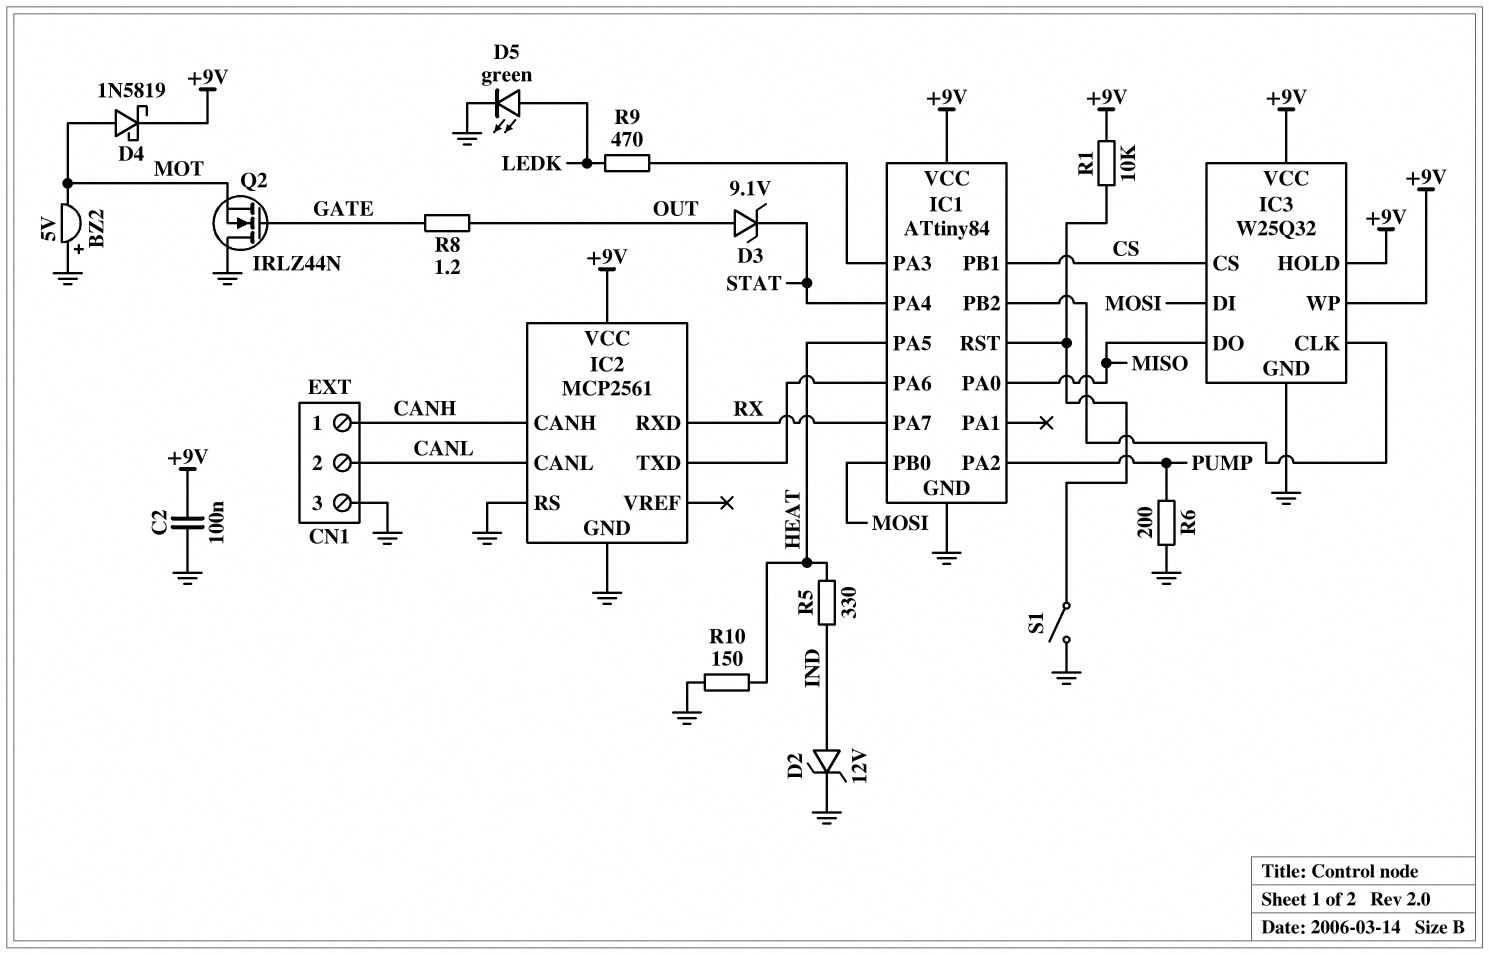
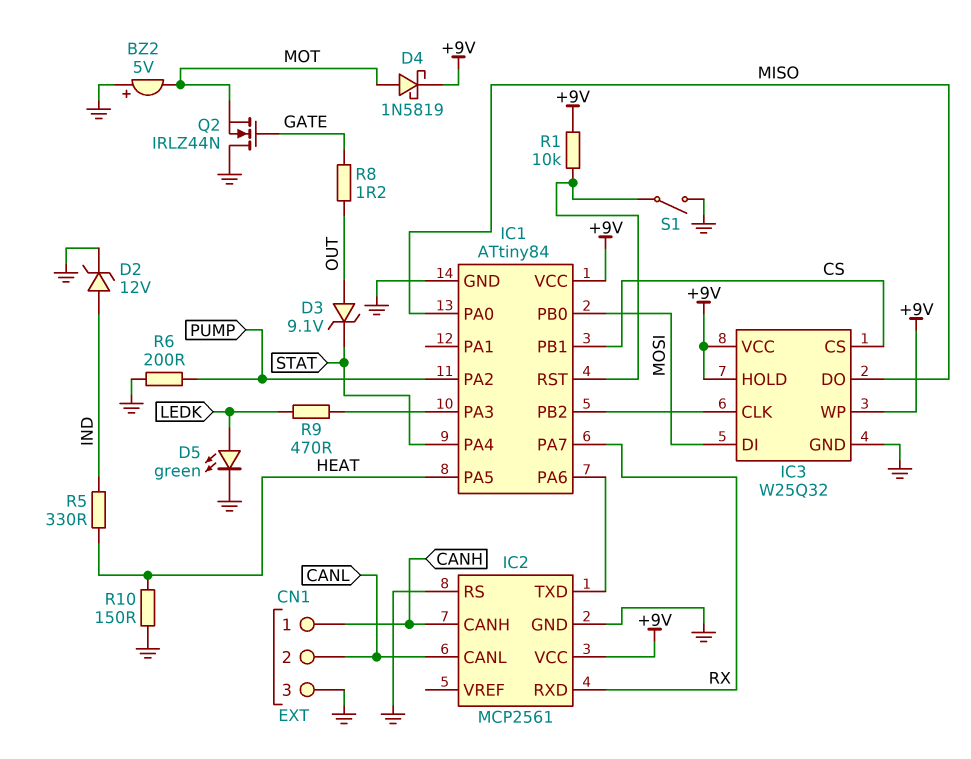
C2: 100nF (+9V, GND) -> none

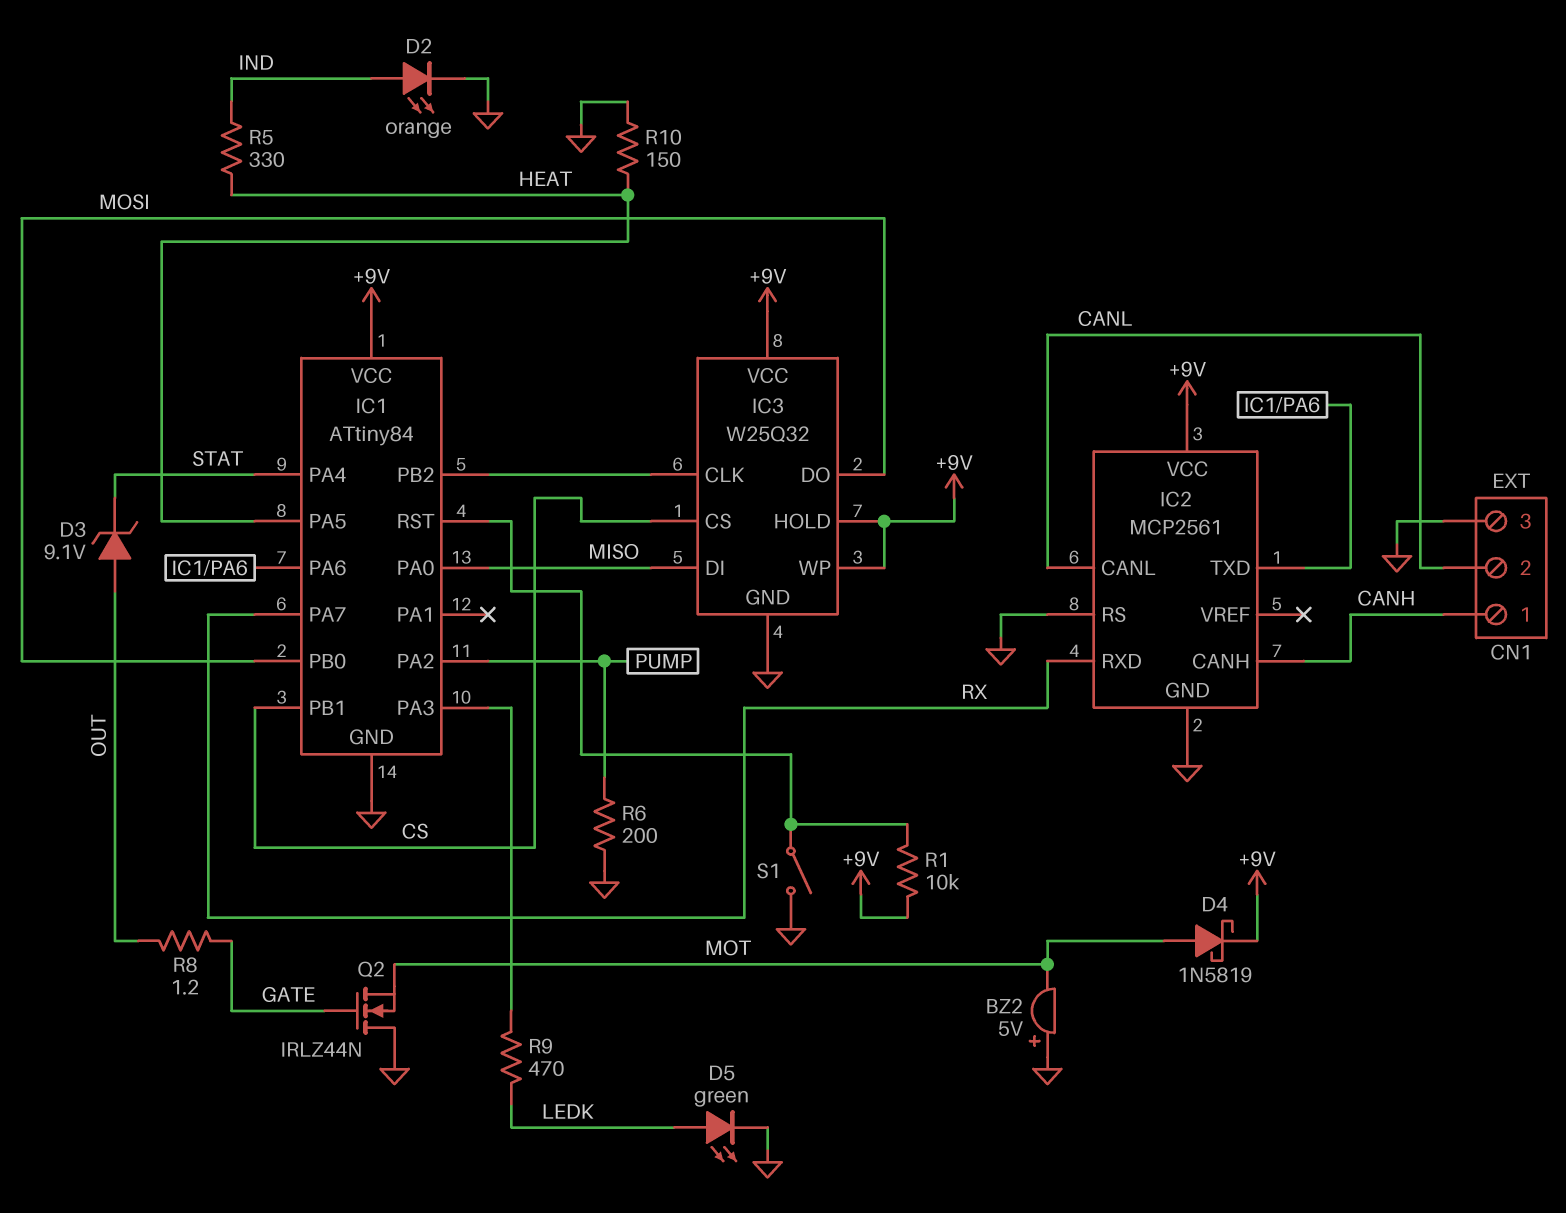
D2: zener 12V (A IND, K GND) -> LED orange (A IND, K GND)
IC3 pin DI: MOSI -> MISO
IC3 pin DO: MISO -> MOSI

